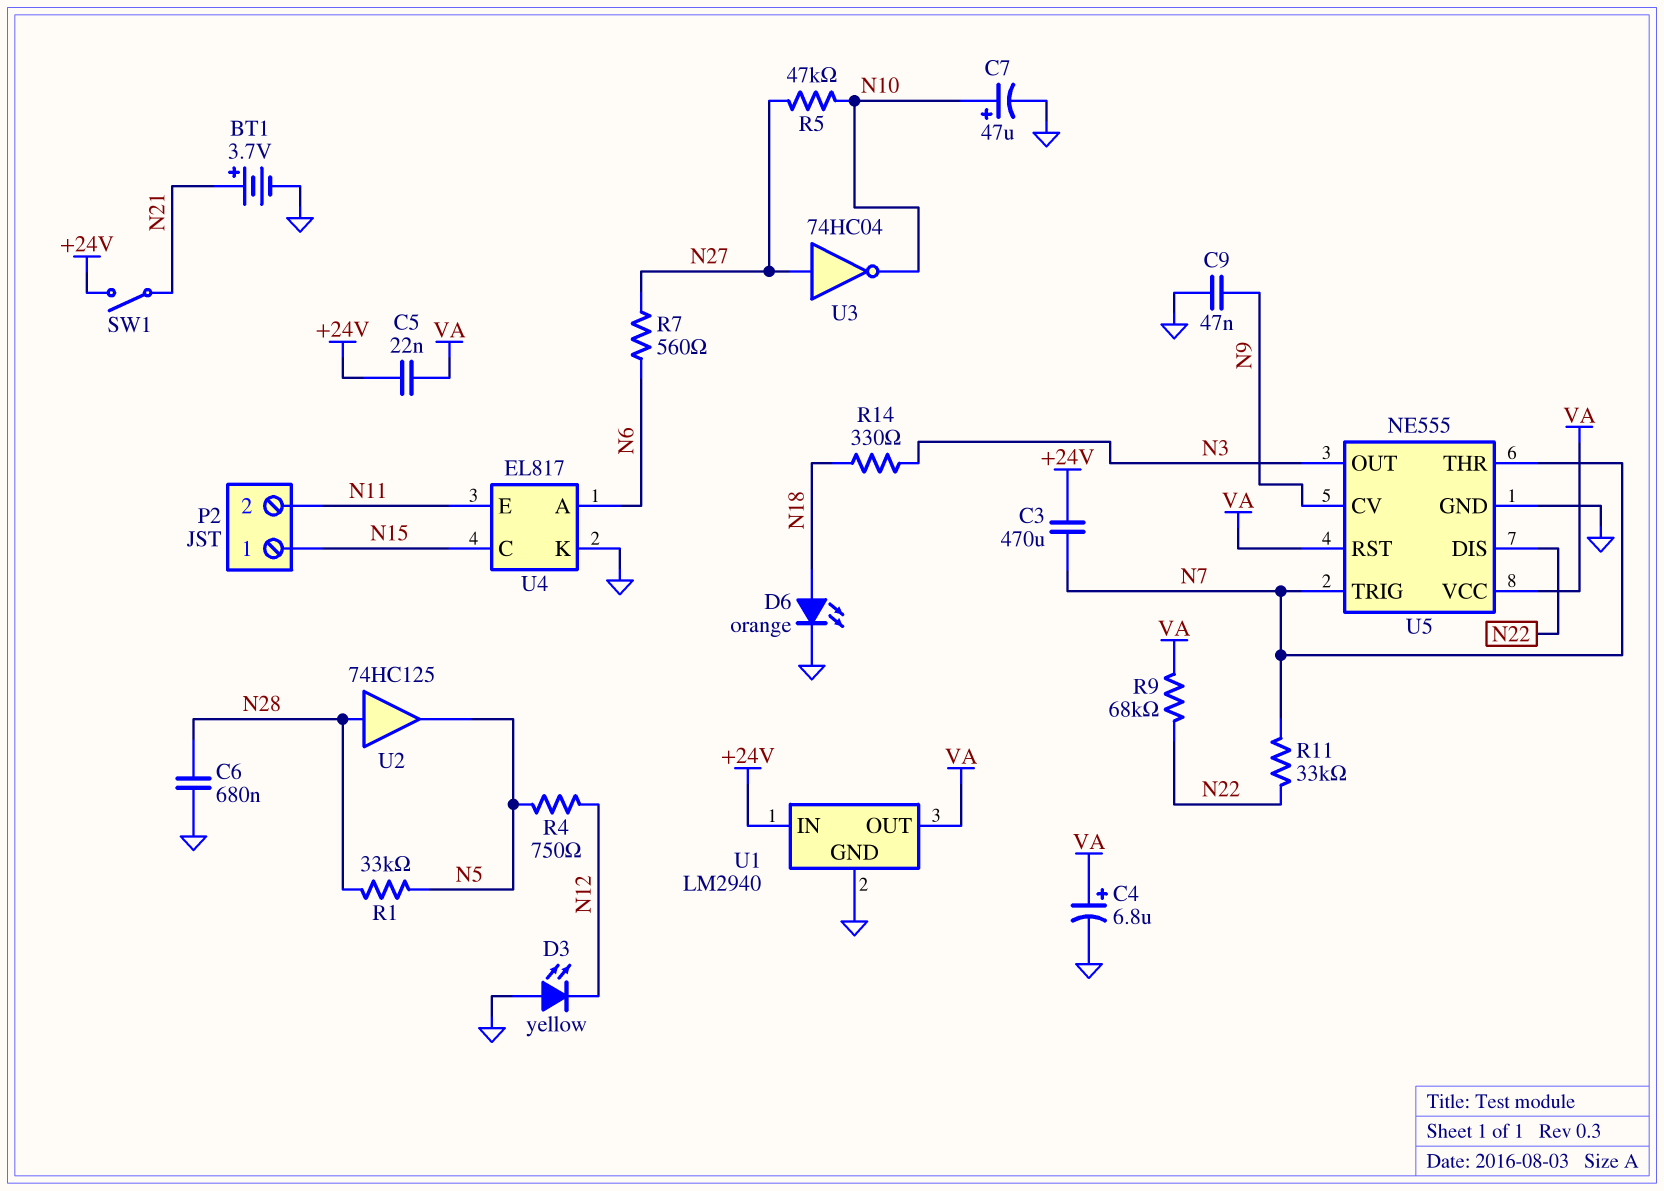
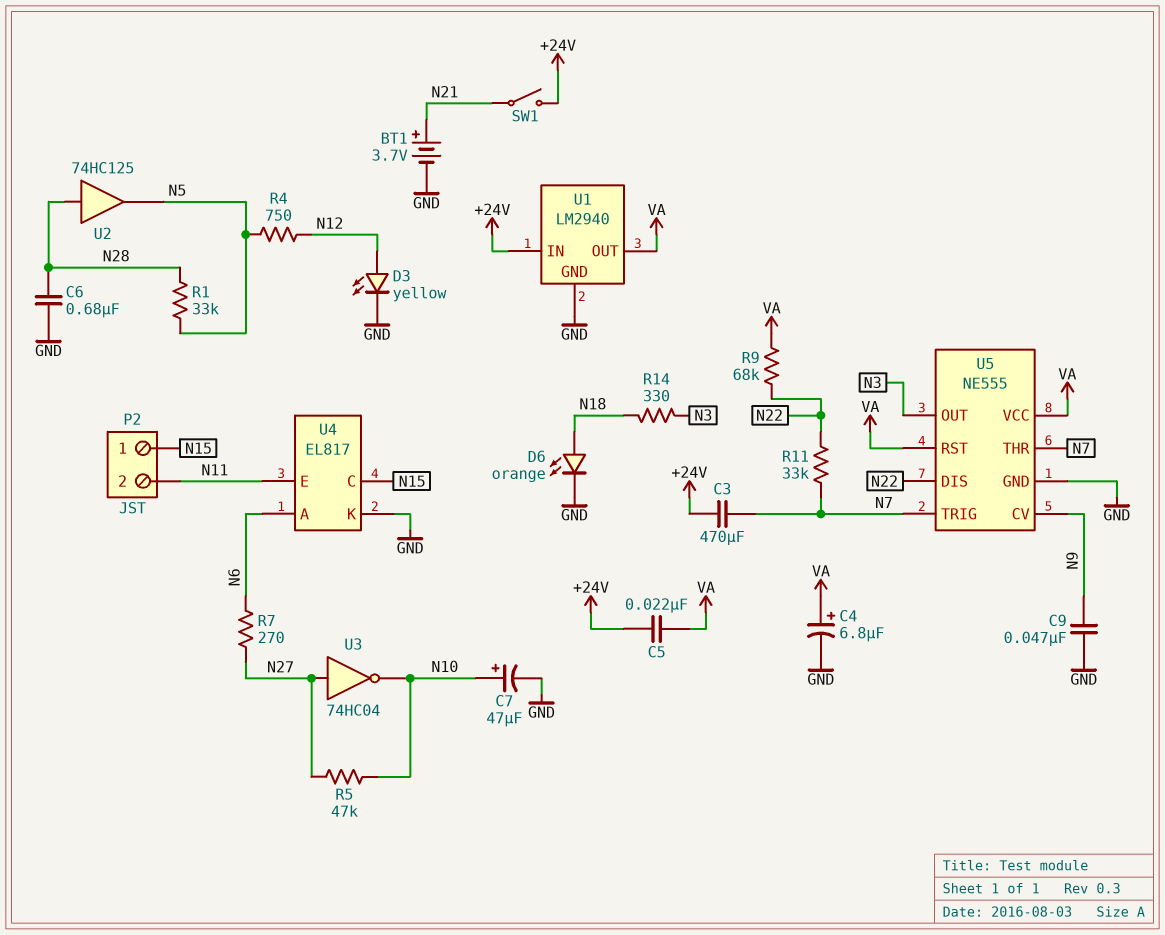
D3: LED yellow (A GND, K N12) -> LED yellow (A N12, K GND)
R7: 560 (N6, N27) -> 270 (N6, N27)

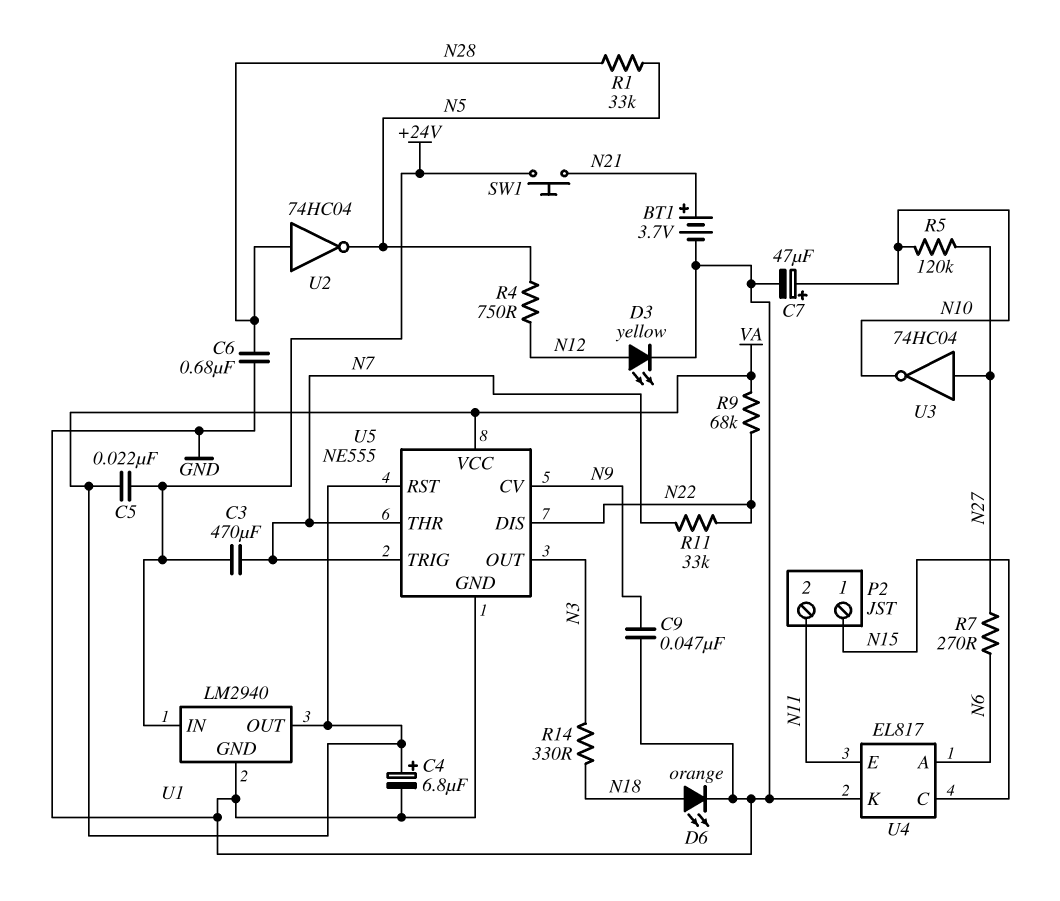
R5: 47k (N10, N27) -> 120k (N10, N27)
SW1: switch (+24V, N21) -> button (+24V, N21)
U2: buffer 74HC125 (in N28, out N5) -> NOT 74HC04 (in N28, out N5)

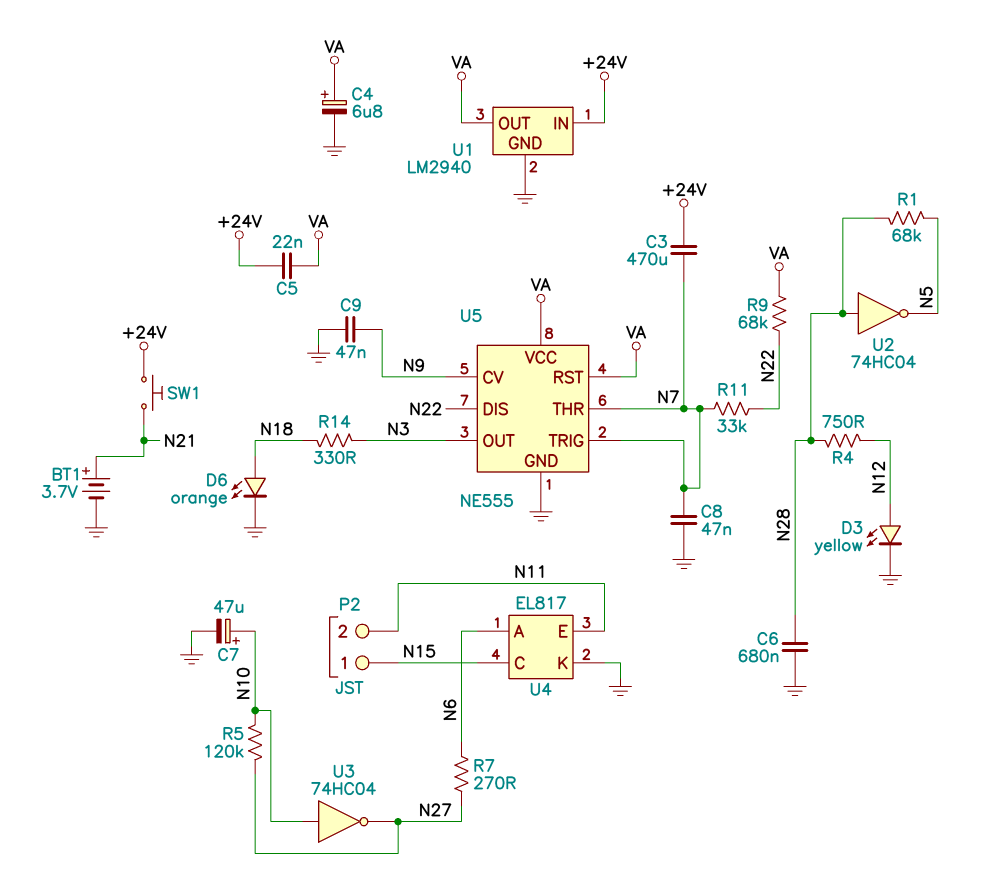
C8: none -> 47nF (GND, N7)
R1: 33k (N5, N28) -> 68k (N5, N28)
R4: 750 (N5, N12) -> 750 (N12, N28)
U3: NOT 74HC04 (in N27, out N10) -> NOT 74HC04 (in N10, out N27)

